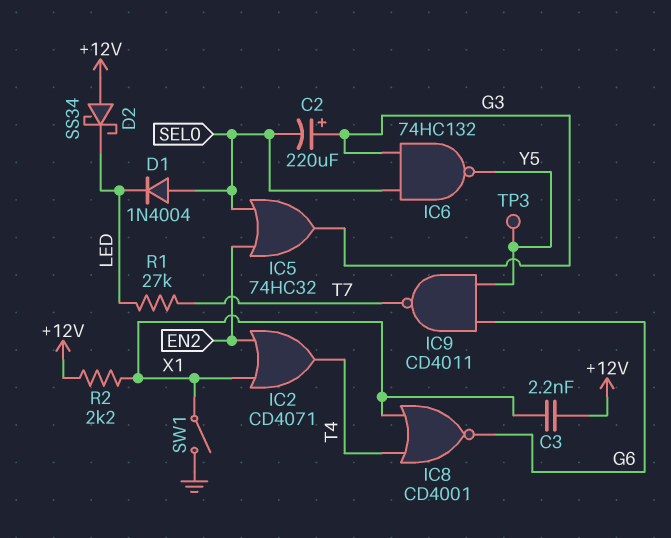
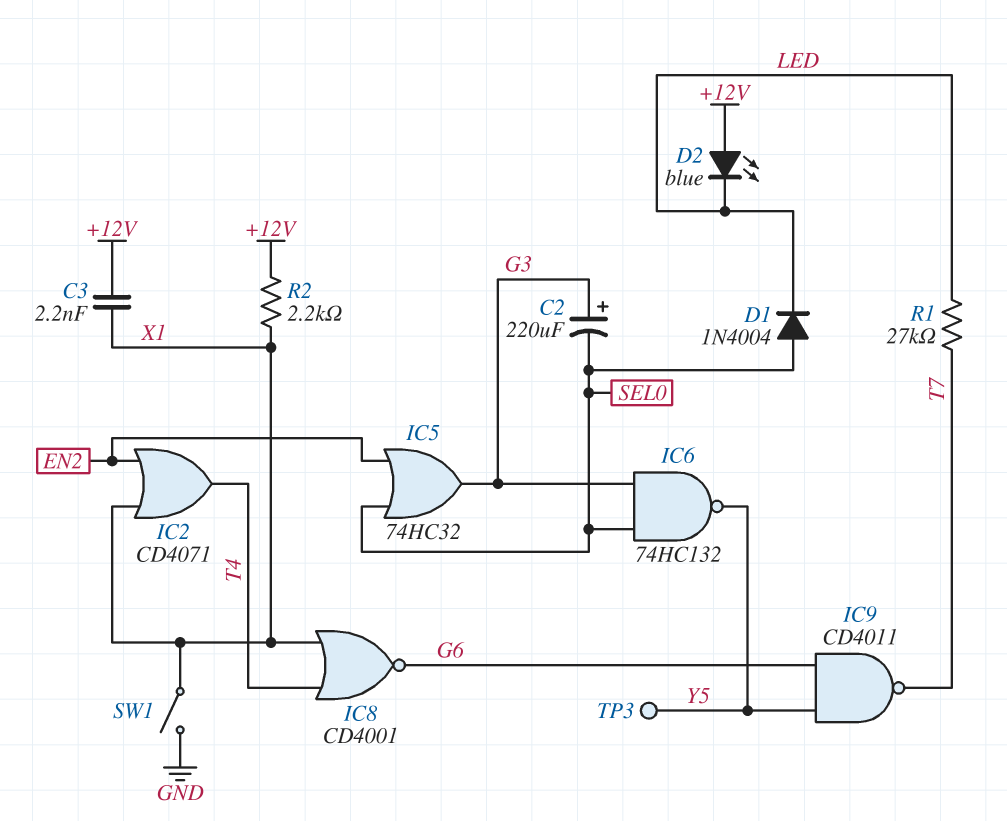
D2: schottky SS34 (A +12V, K LED) -> LED blue (A +12V, K LED)

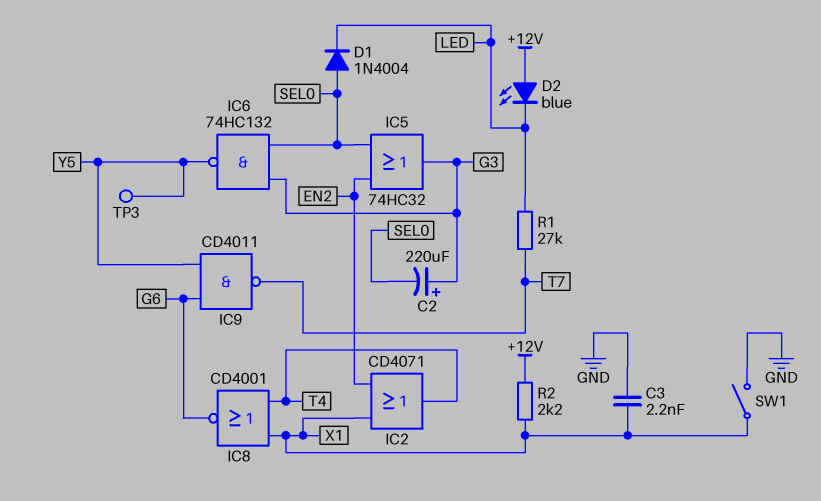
C3: 2.2nF (+12V, X1) -> 2.2nF (GND, X1)

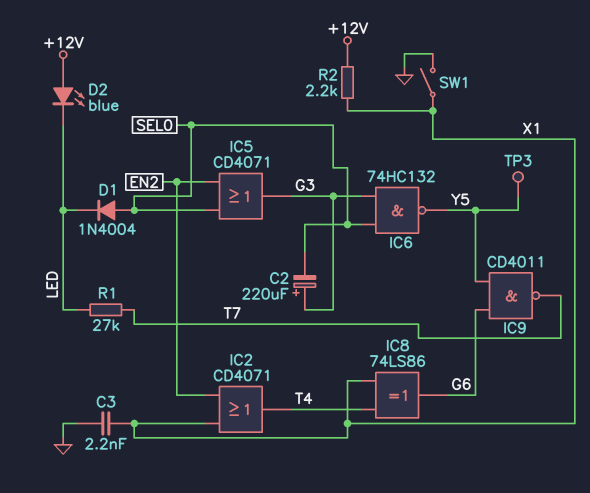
IC5: OR 74HC32 (in EN2, in SEL0, out G3) -> OR CD4071 (in EN2, in SEL0, out G3)
IC8: NOR CD4001 (in T4, in X1, out G6) -> XOR 74LS86 (in T4, in X1, out G6)

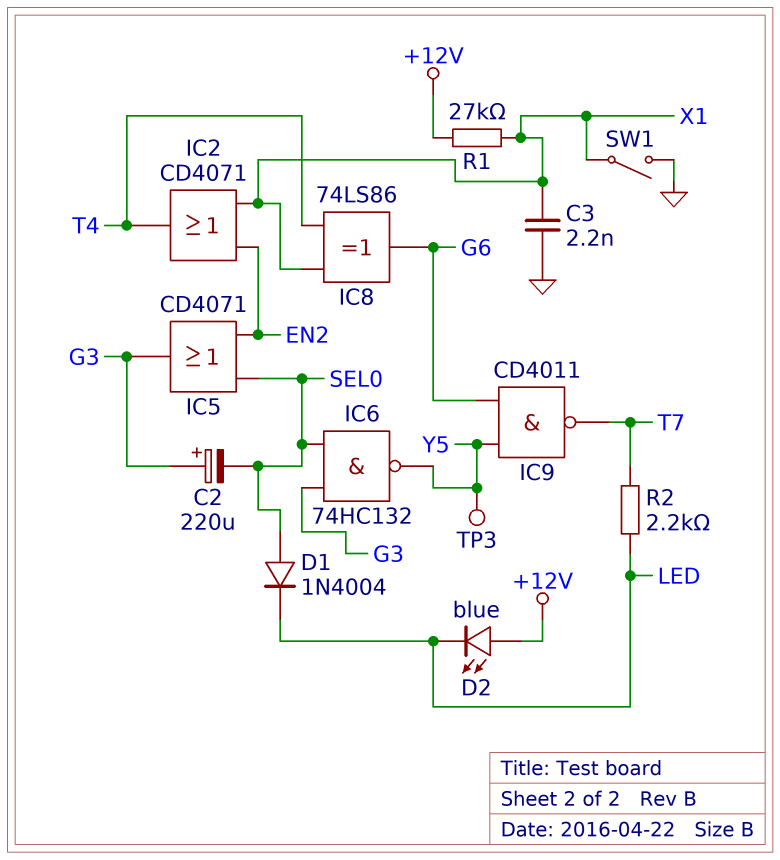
R1: 27k (LED, T7) -> 27k (+12V, X1)
R2: 2.2k (+12V, X1) -> 2.2k (LED, T7)

